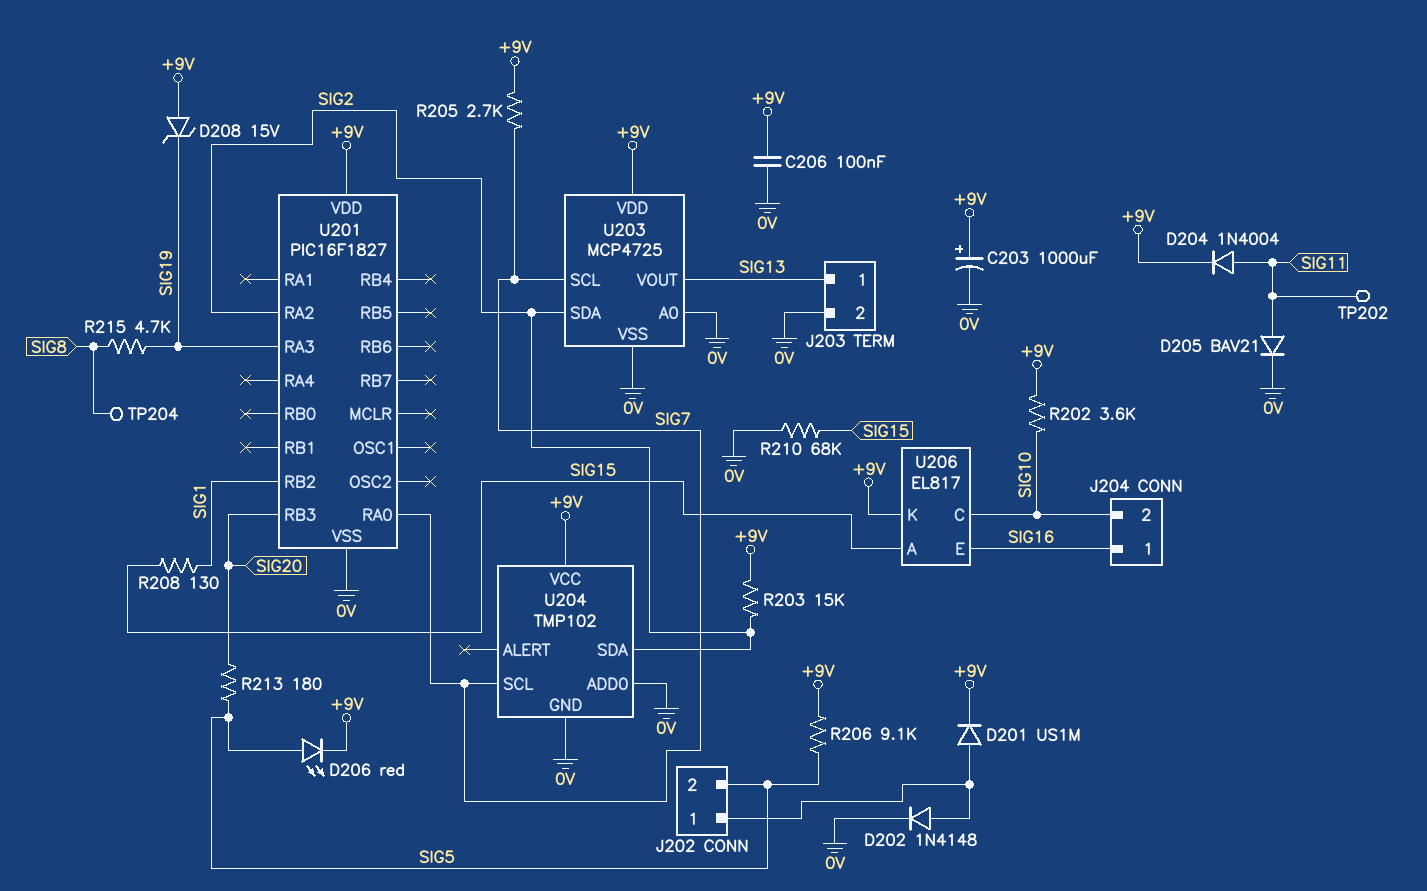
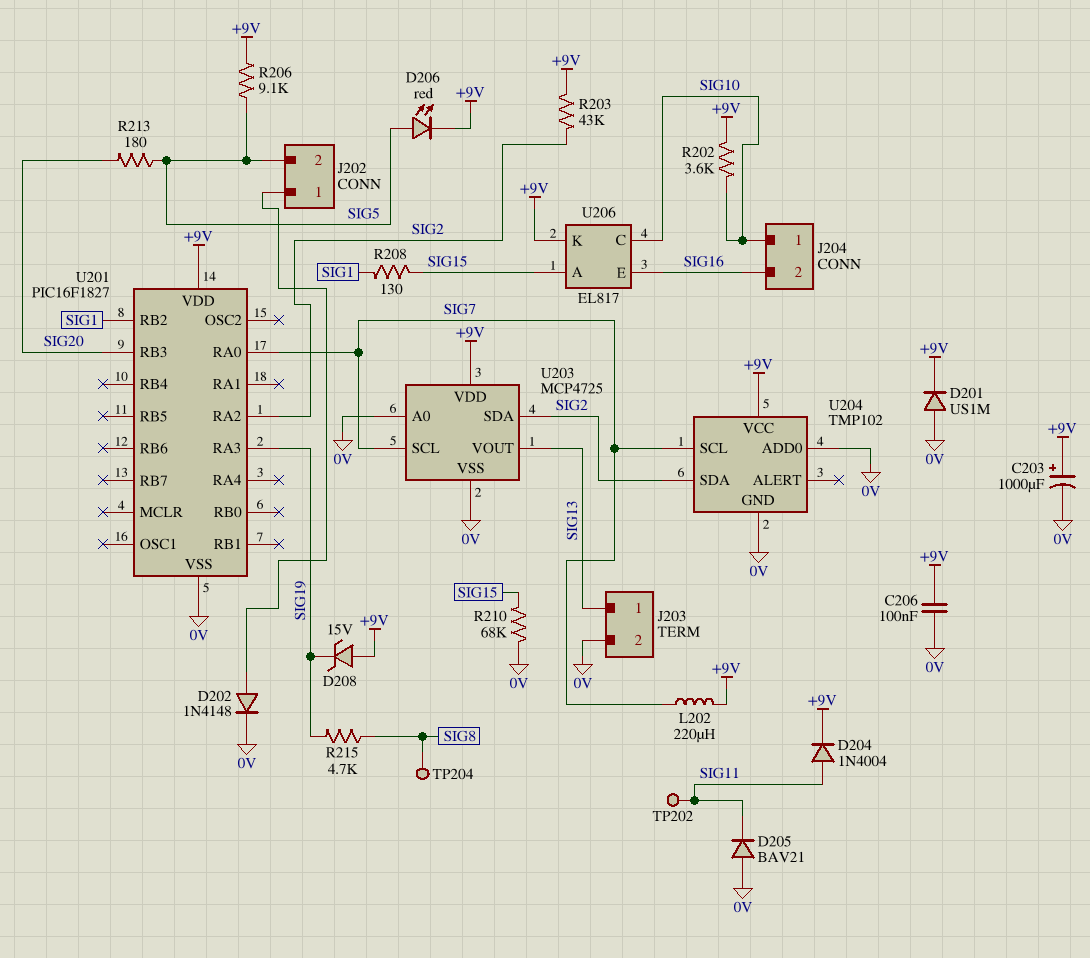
D201: diode US1M (A J202/1, K +9V) -> diode US1M (A 0V, K +9V)
D205: diode BAV21 (A SIG11, K 0V) -> diode BAV21 (A 0V, K SIG11)
J204 pin 1: SIG16 -> SIG10
J204 pin 2: SIG10 -> SIG16
L202: none -> 220uH (+9V, SIG7)
R203: 15k (+9V, SIG2) -> 43k (+9V, SIG2)
R205: 2.7k (+9V, SIG7) -> none

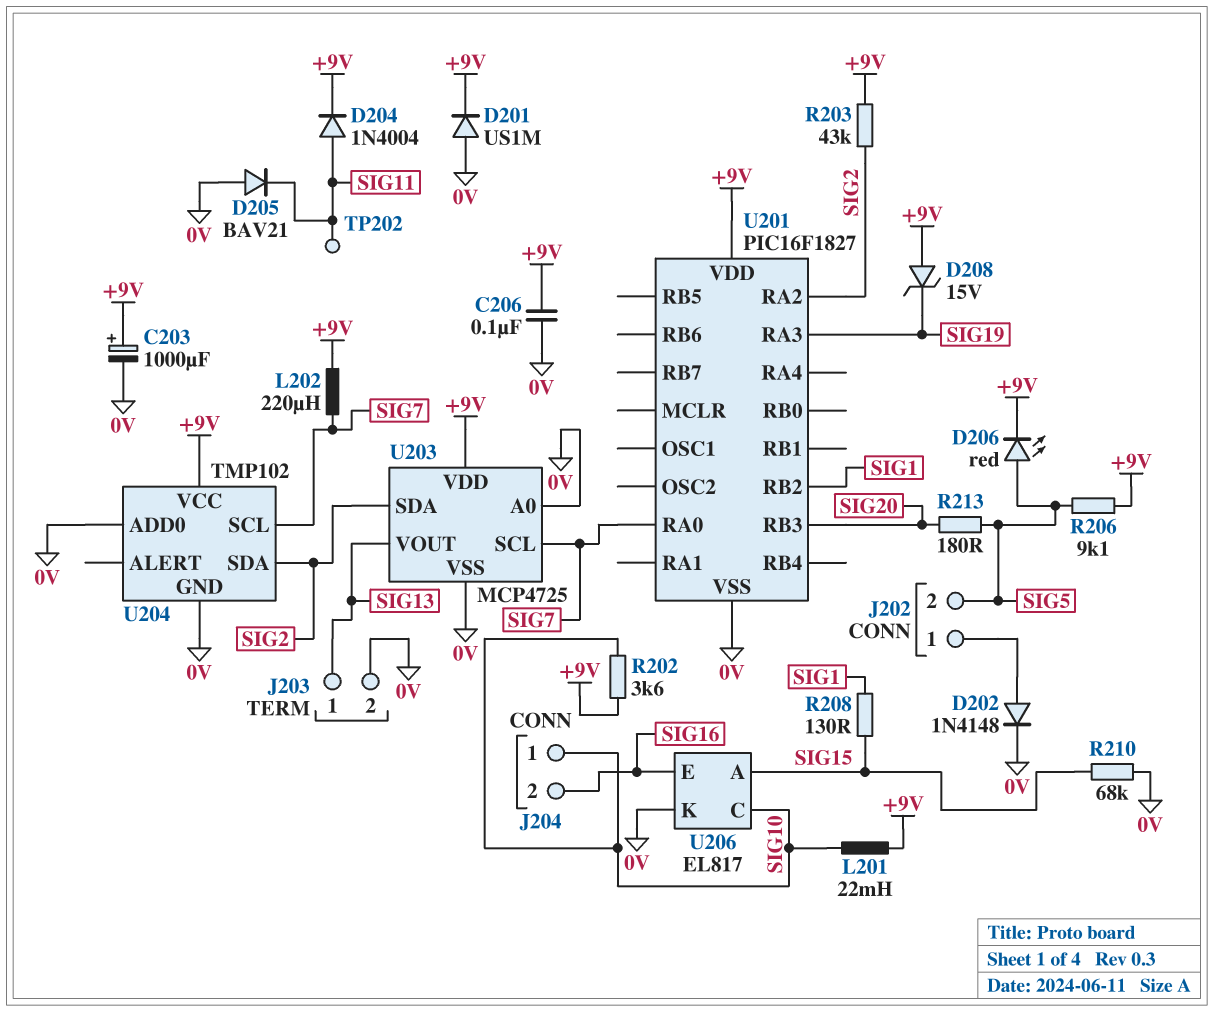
L201: none -> 22mH (+9V, SIG10)
R215: 4.7k (SIG8, SIG19) -> none
TP204: test point (SIG8) -> none
U206 pin K: +9V -> 0V

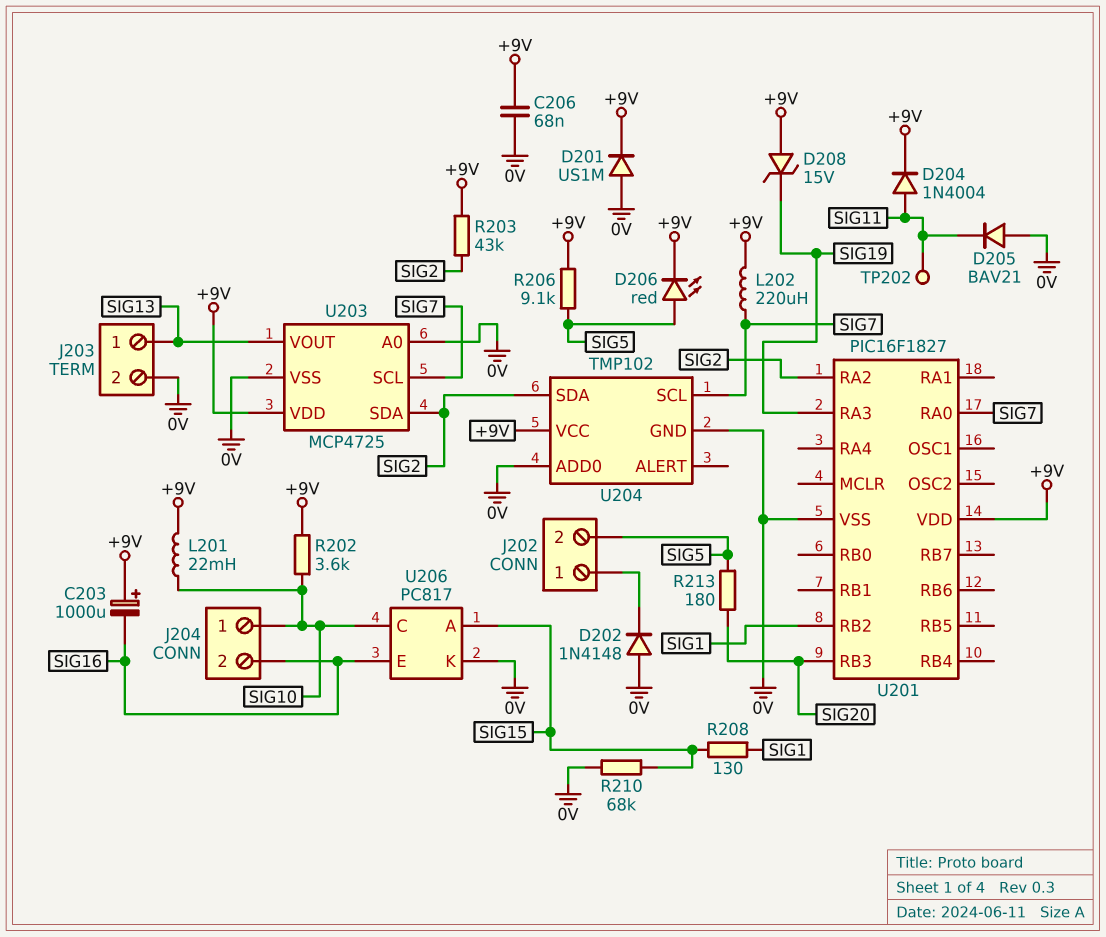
C203: 1000uF (plus +9V, minus 0V) -> 1000uF (plus +9V, minus SIG16)
C206: 100nF (+9V, 0V) -> 68nF (+9V, 0V)
D202: diode 1N4148 (A J202/1, K 0V) -> diode 1N4148 (A 0V, K J202/1)
U206: EL817 -> PC817

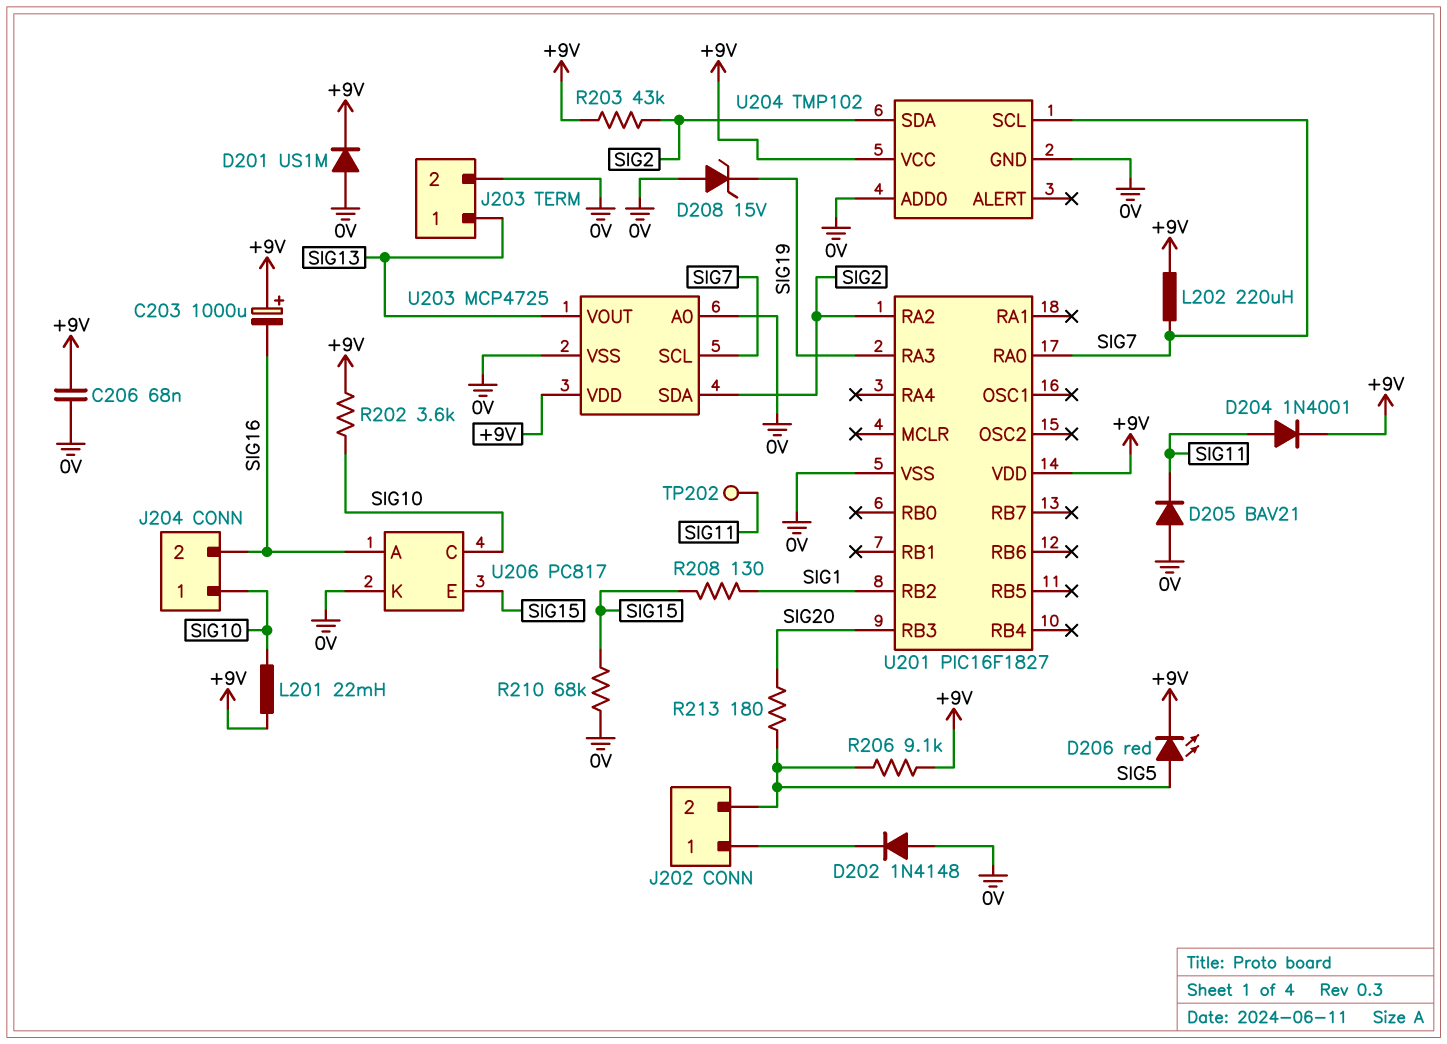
D204: diode 1N4004 (A SIG11, K +9V) -> diode 1N4001 (A SIG11, K +9V)
D208: zener 15V (A +9V, K SIG19) -> zener 15V (A 0V, K SIG19)
U206 pin A: SIG15 -> SIG16
U206 pin E: SIG16 -> SIG15

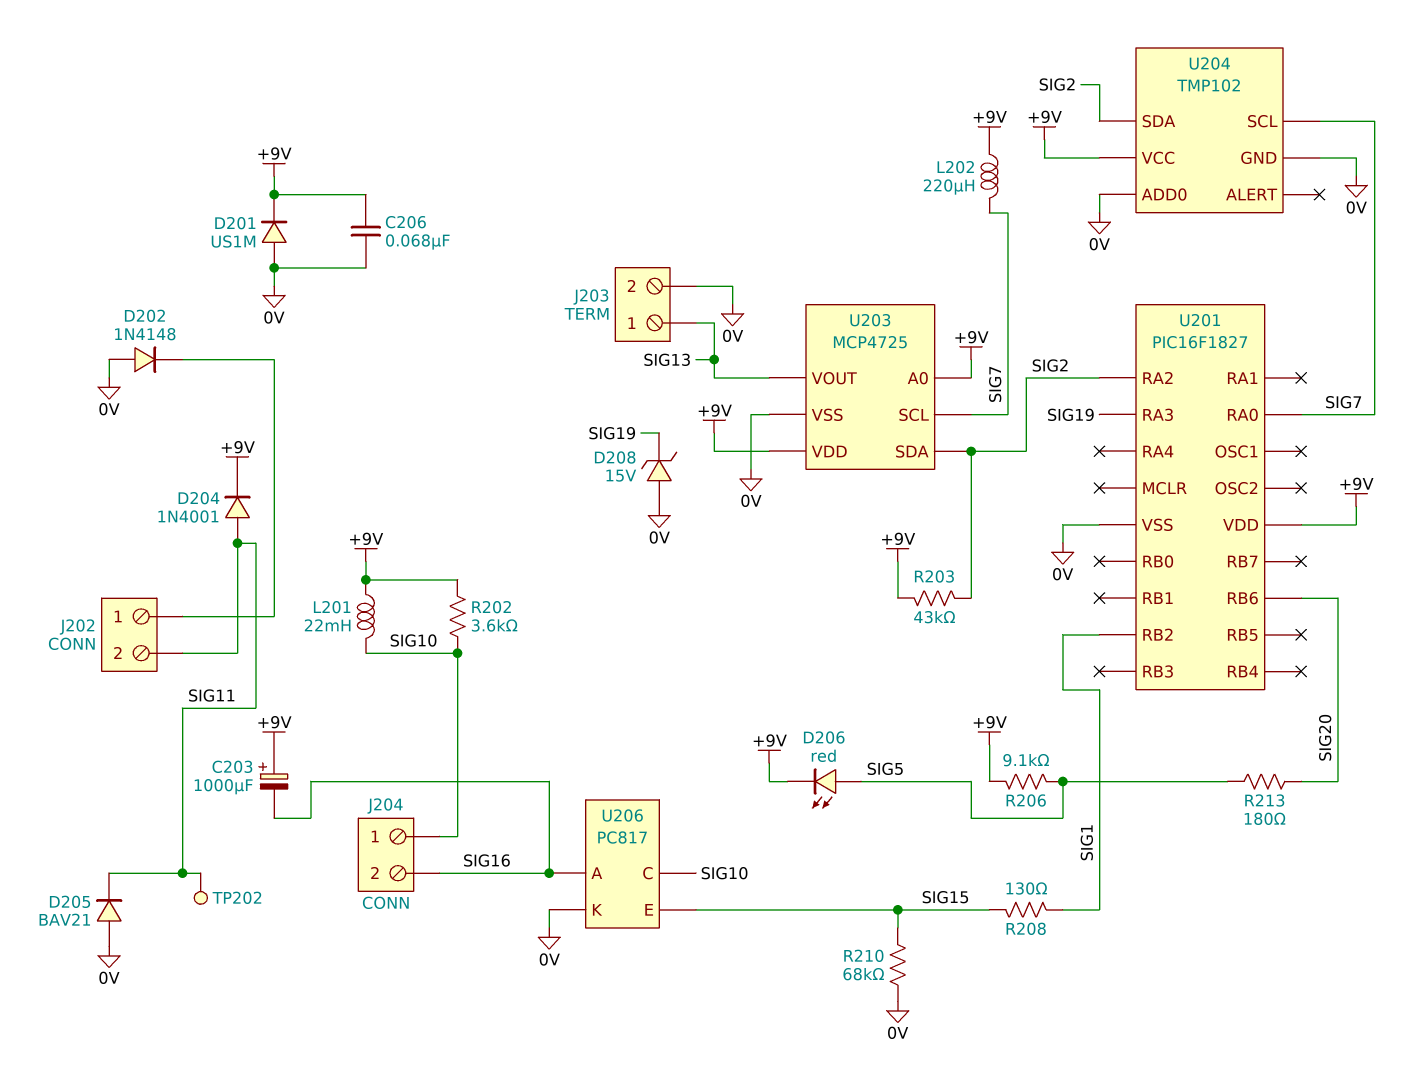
J202 pin 2: SIG5 -> SIG11
U201 pin RB3: SIG20 -> none
U201 pin RB6: none -> SIG20
U203 pin A0: 0V -> +9V

